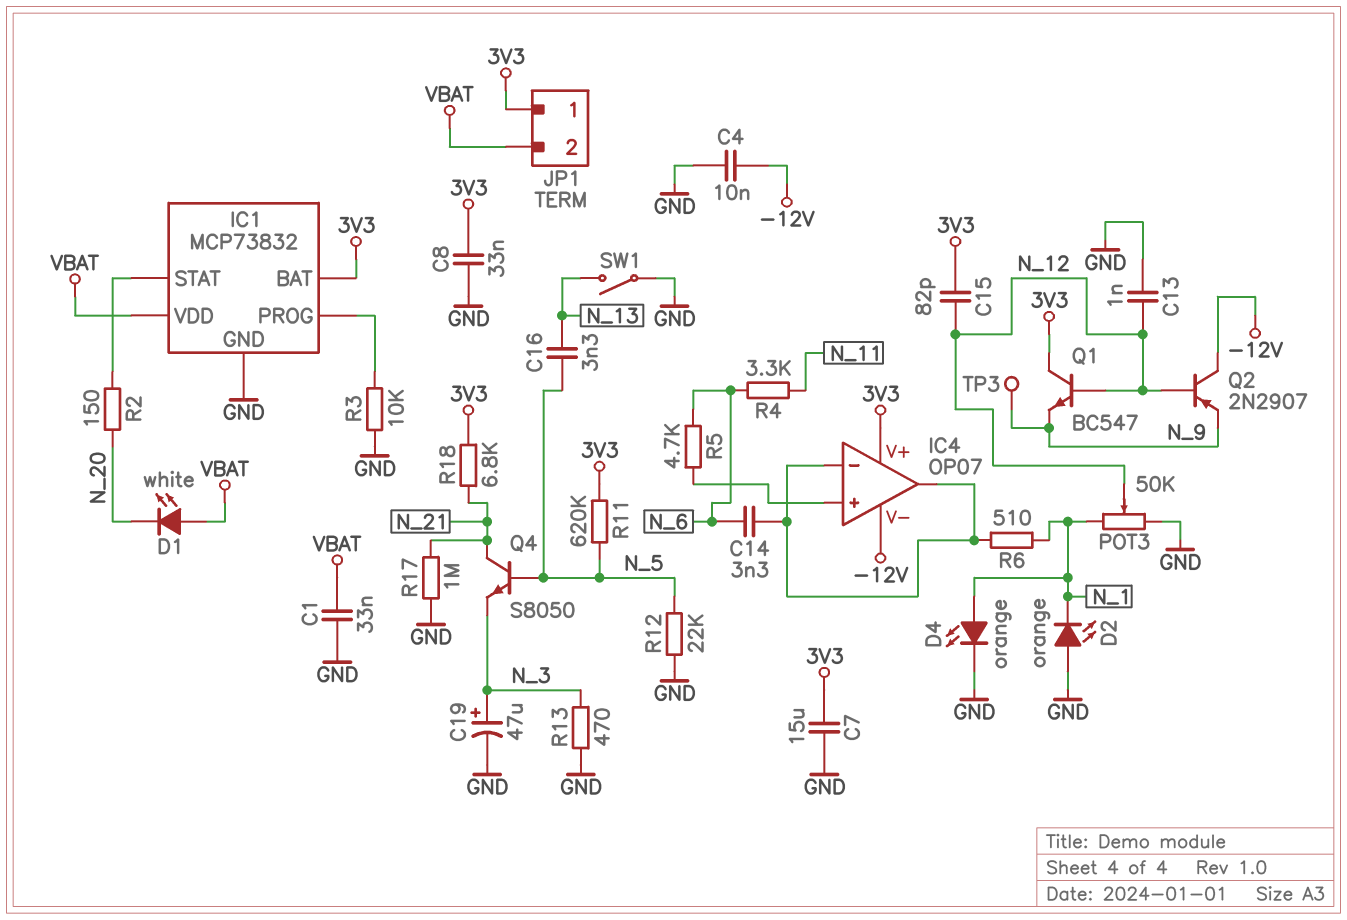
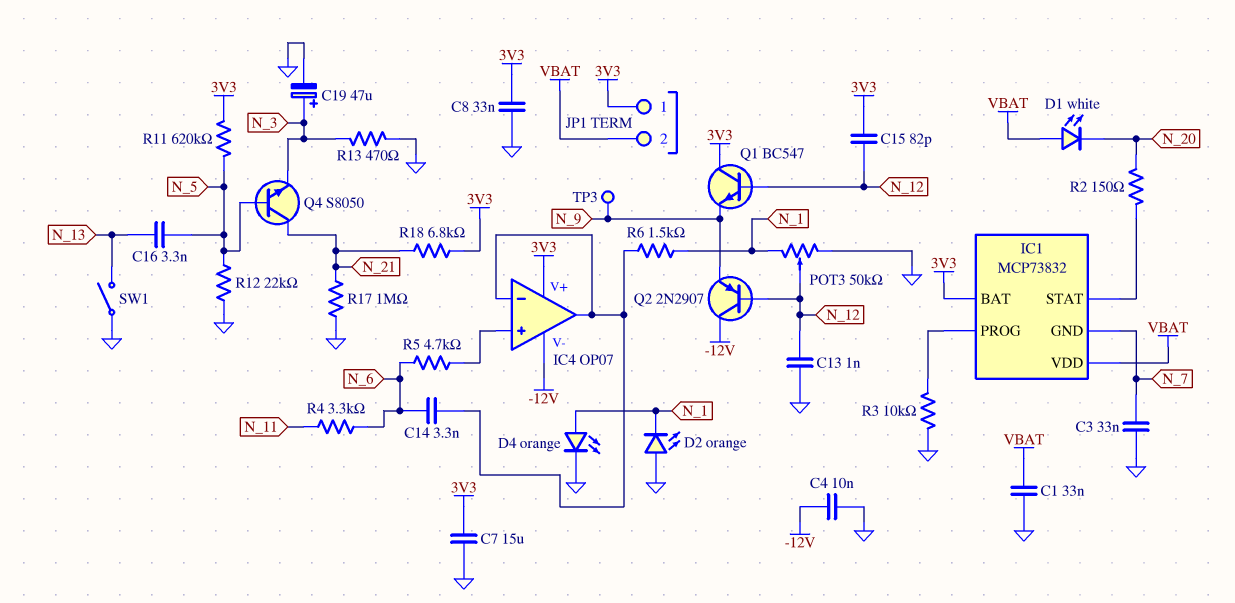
C3: none -> 33nF (GND, N_7)
IC1 pin GND: GND -> N_7
R6: 510 (IC4/in-, N_1) -> 1.5k (IC4/in-, N_1)

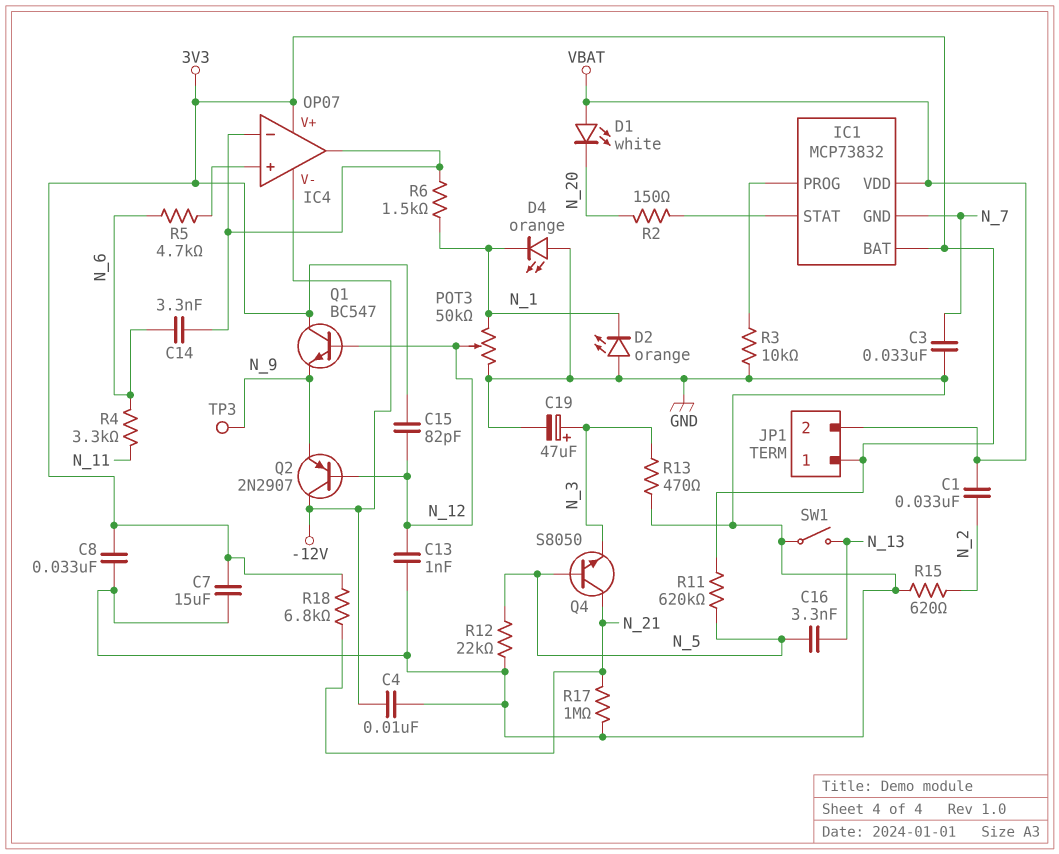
C1: 33nF (GND, VBAT) -> 33nF (N_2, VBAT)
D4: LED orange (A N_1, K GND) -> LED orange (A GND, K N_1)
R15: none -> 620 (GND, N_2)

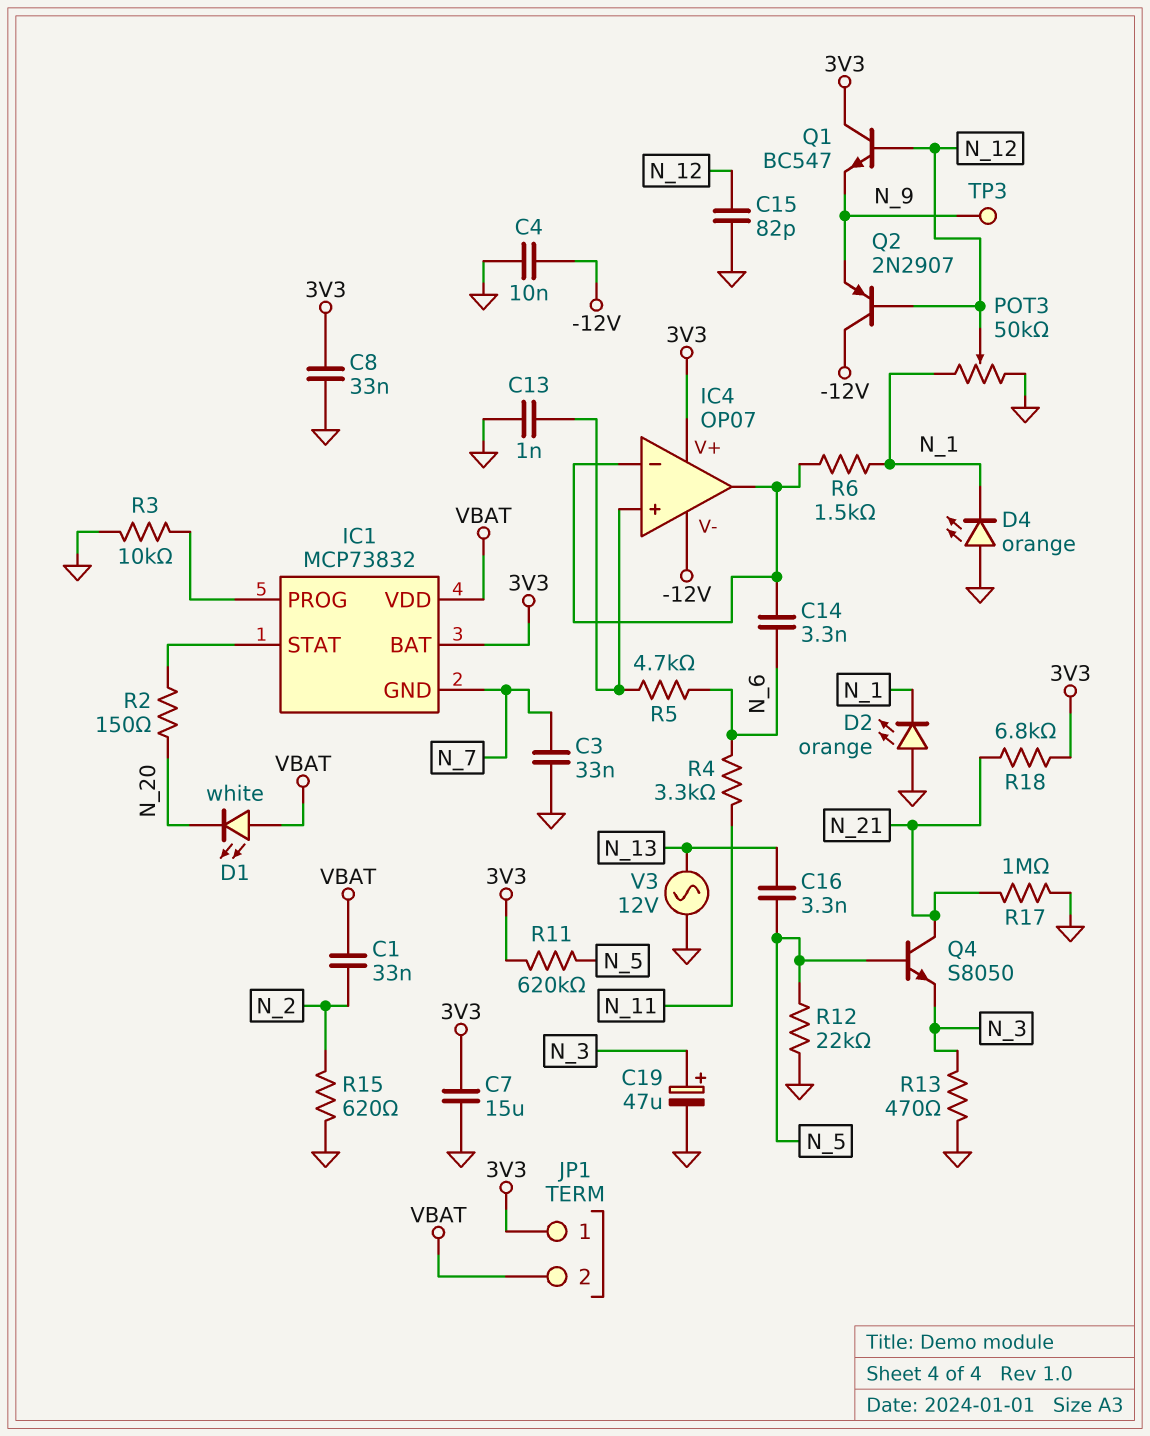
C13: 1nF (GND, N_12) -> 1nF (GND, IC4/in+)
C15: 82pF (3V3, N_12) -> 82pF (GND, N_12)
SW1: switch (GND, N_13) -> none
V3: none -> AC 12V (GND, N_13)

